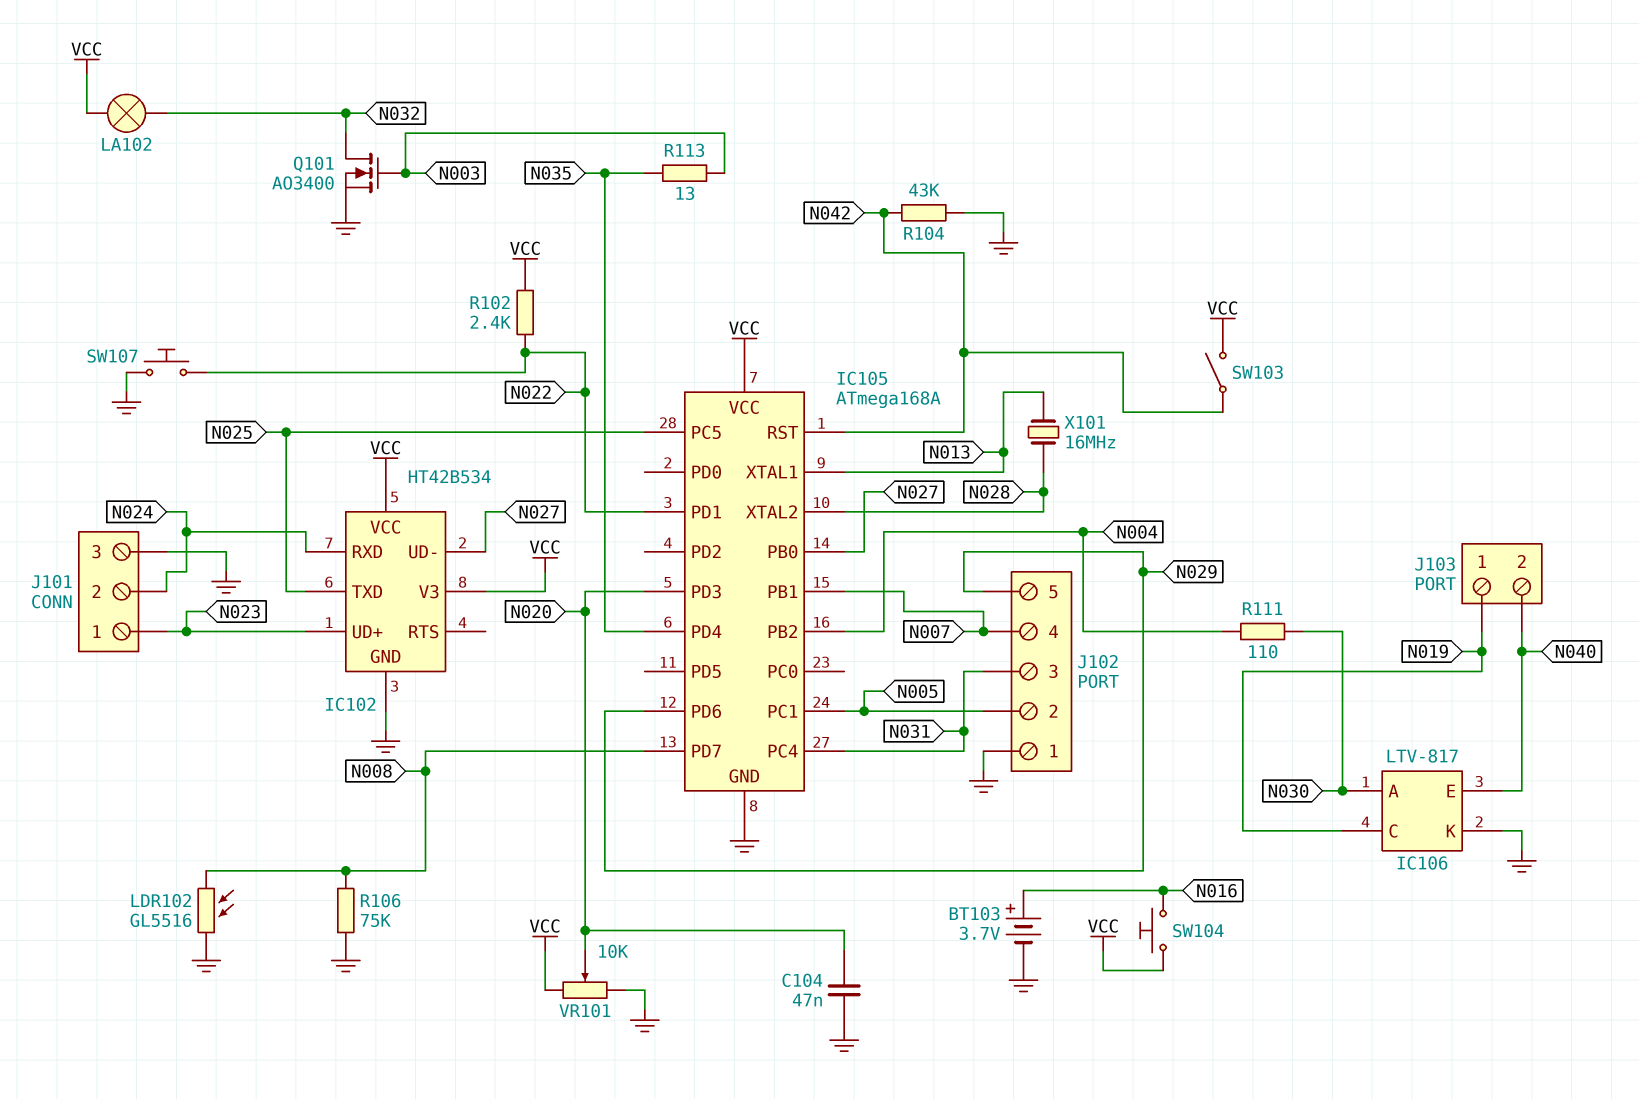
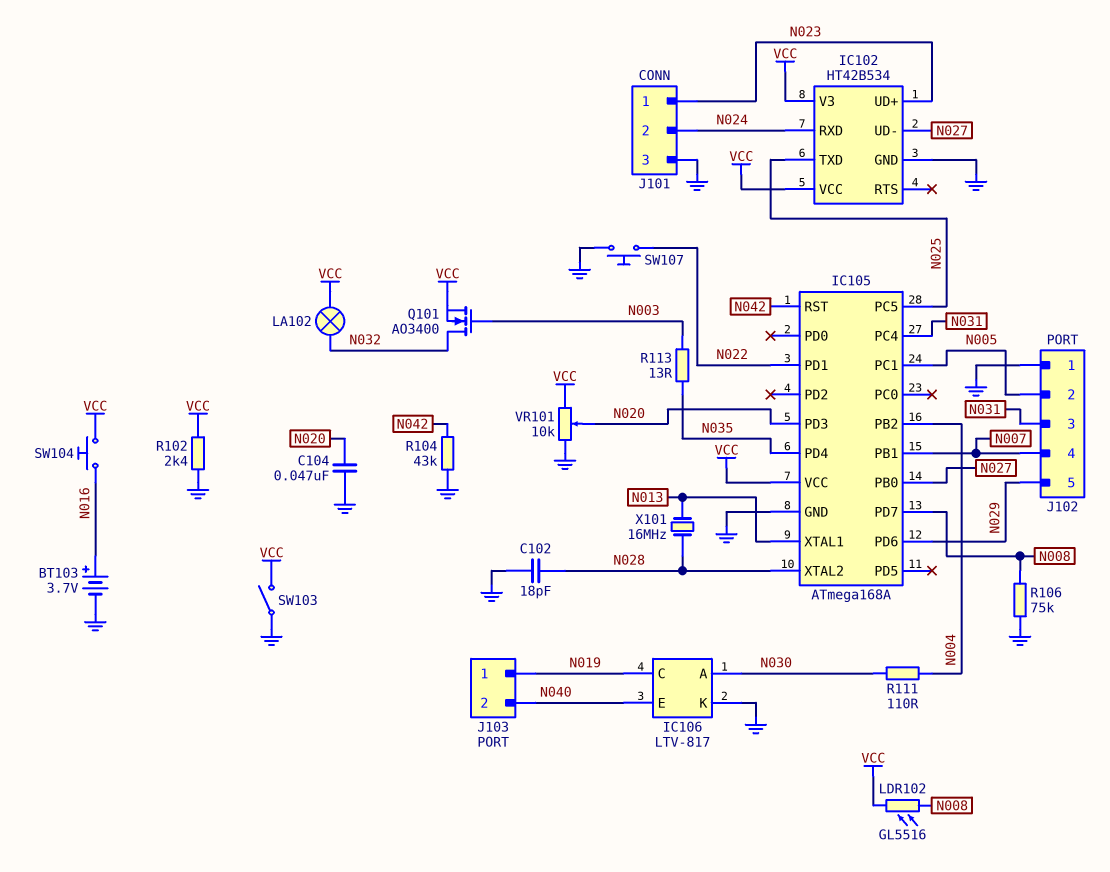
C102: none -> 18pF (GND, N028)
LDR102: GL5516 (GND, N008) -> GL5516 (N008, VCC)
Q101: NMOS AO3400 (G N003, D N032, S GND) -> NMOS AO3400 (G N003, D N032, S VCC)
R102: 2.4k (N022, VCC) -> 2.4k (GND, VCC)
SW103: switch (N042, VCC) -> switch (GND, VCC)

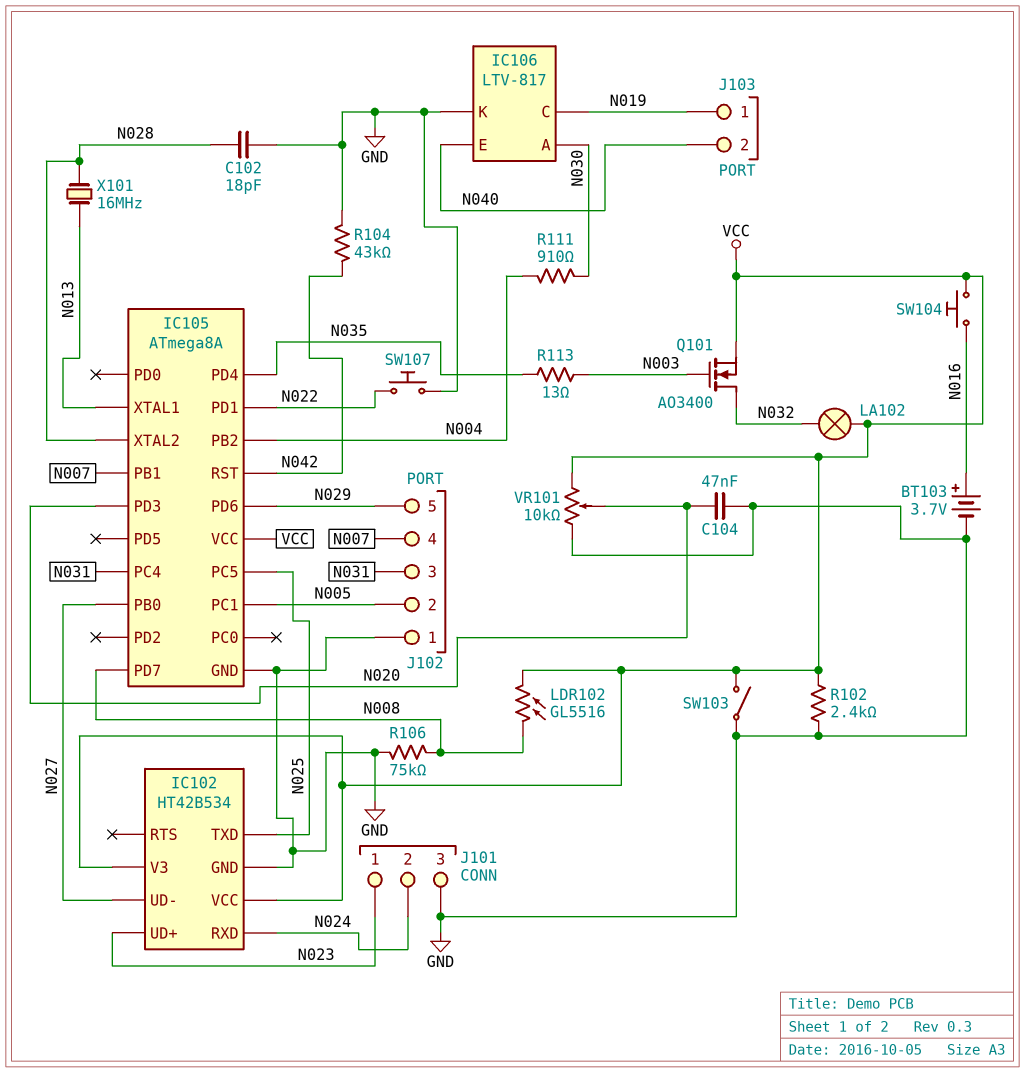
IC105: ATmega168A -> ATmega8A
R111: 110 (N004, N030) -> 910 (N004, N030)

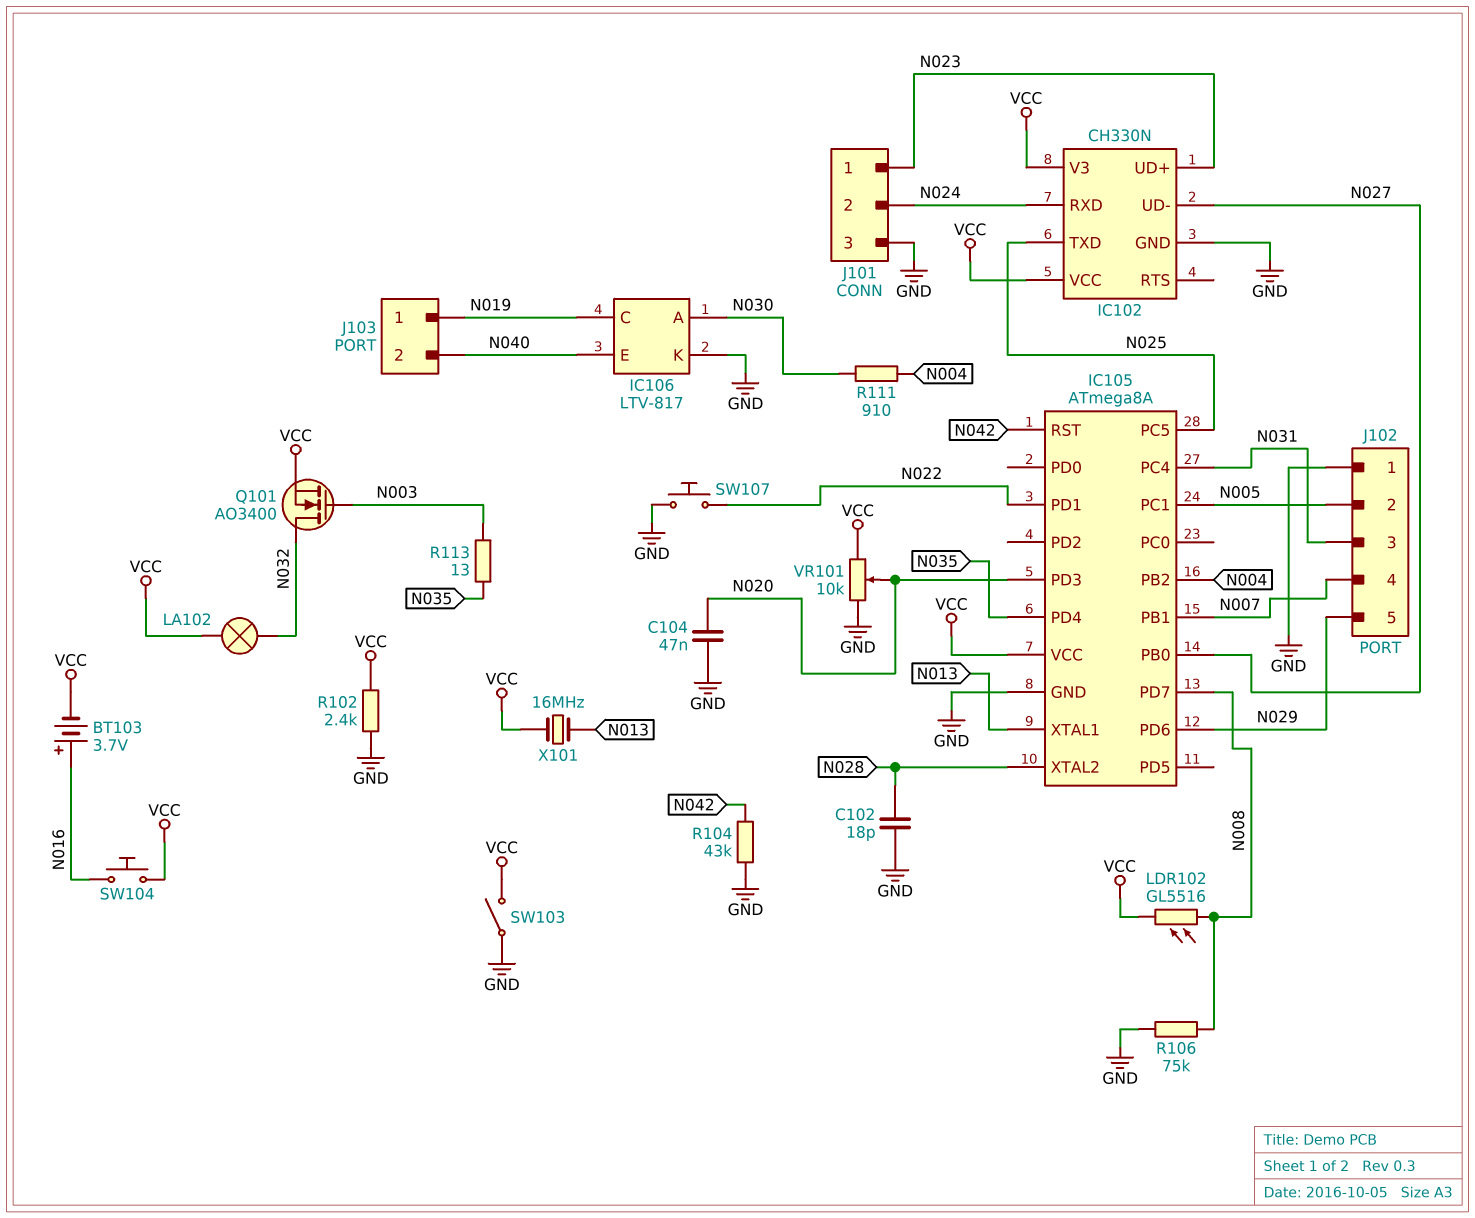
BT103: 3.7V (plus N016, minus GND) -> 3.7V (plus N016, minus VCC)
IC102: HT42B534 -> CH330N
X101: 16MHz (N013, N028) -> 16MHz (N013, VCC)

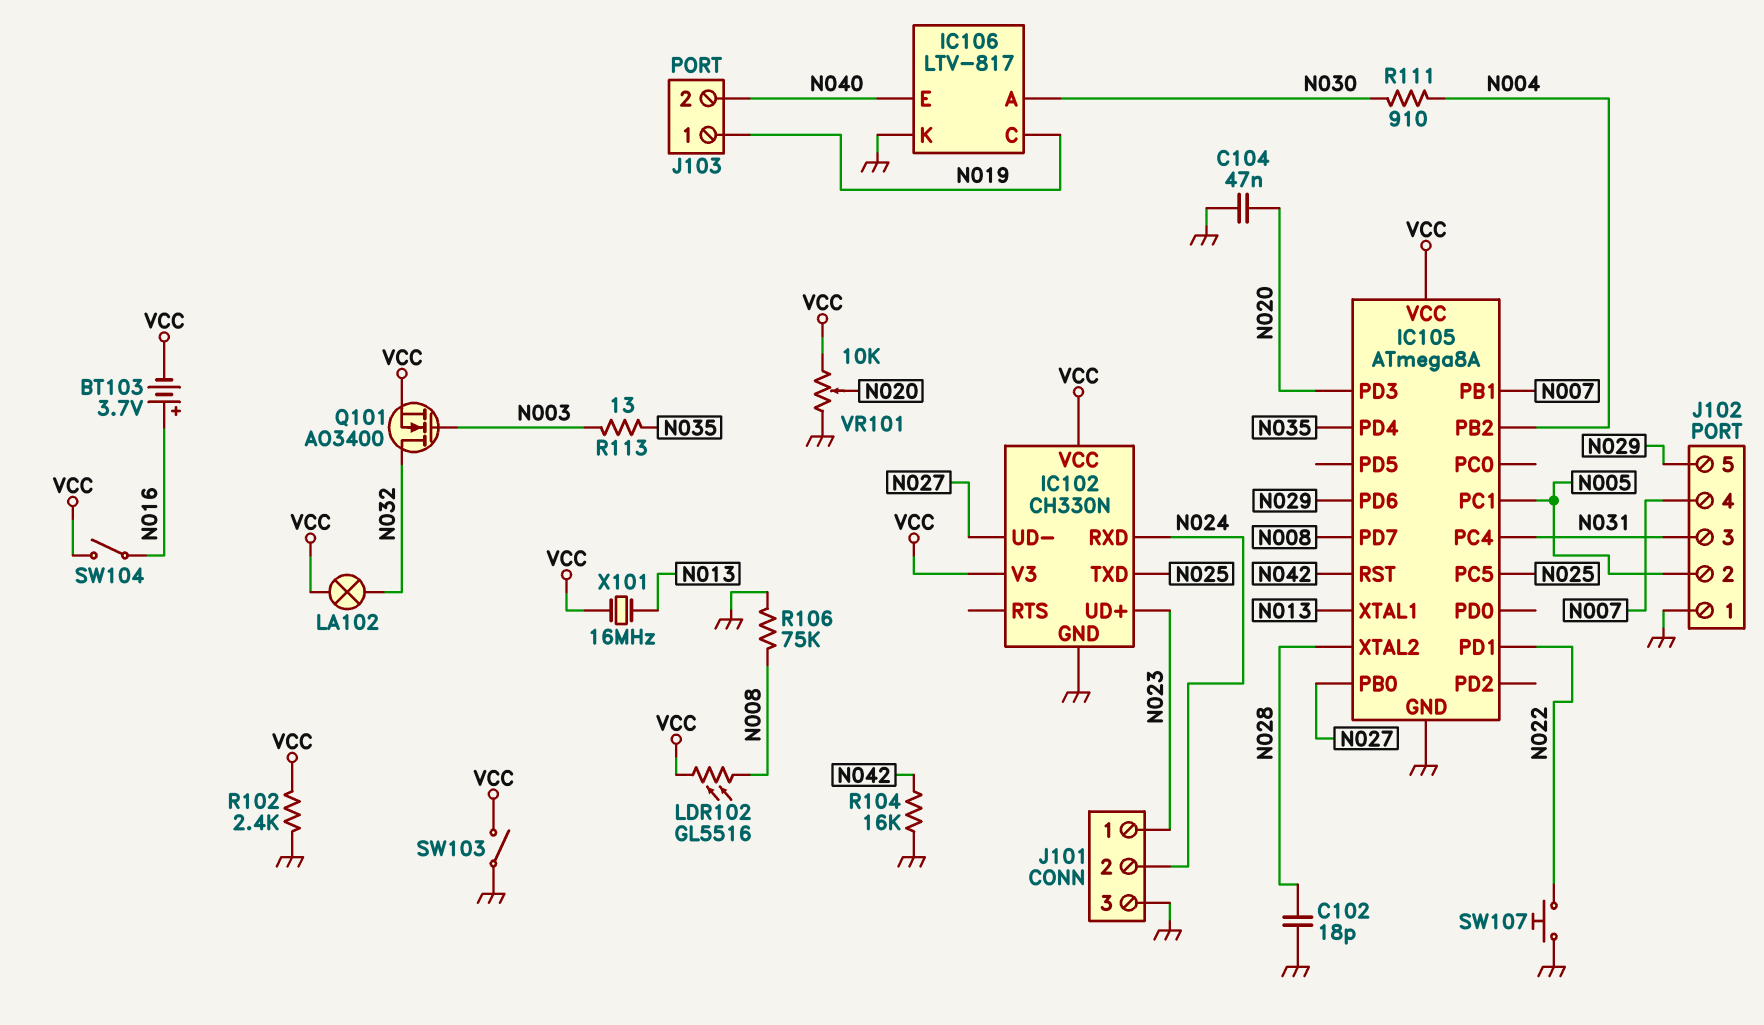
R104: 43k (GND, N042) -> 16k (GND, N042)
SW104: button (N016, VCC) -> switch (N016, VCC)

